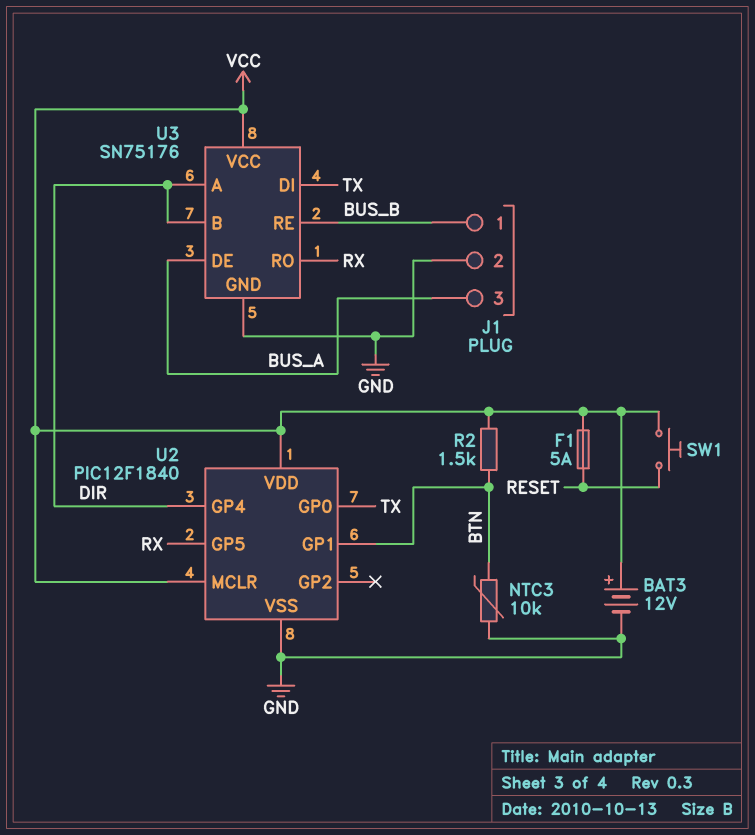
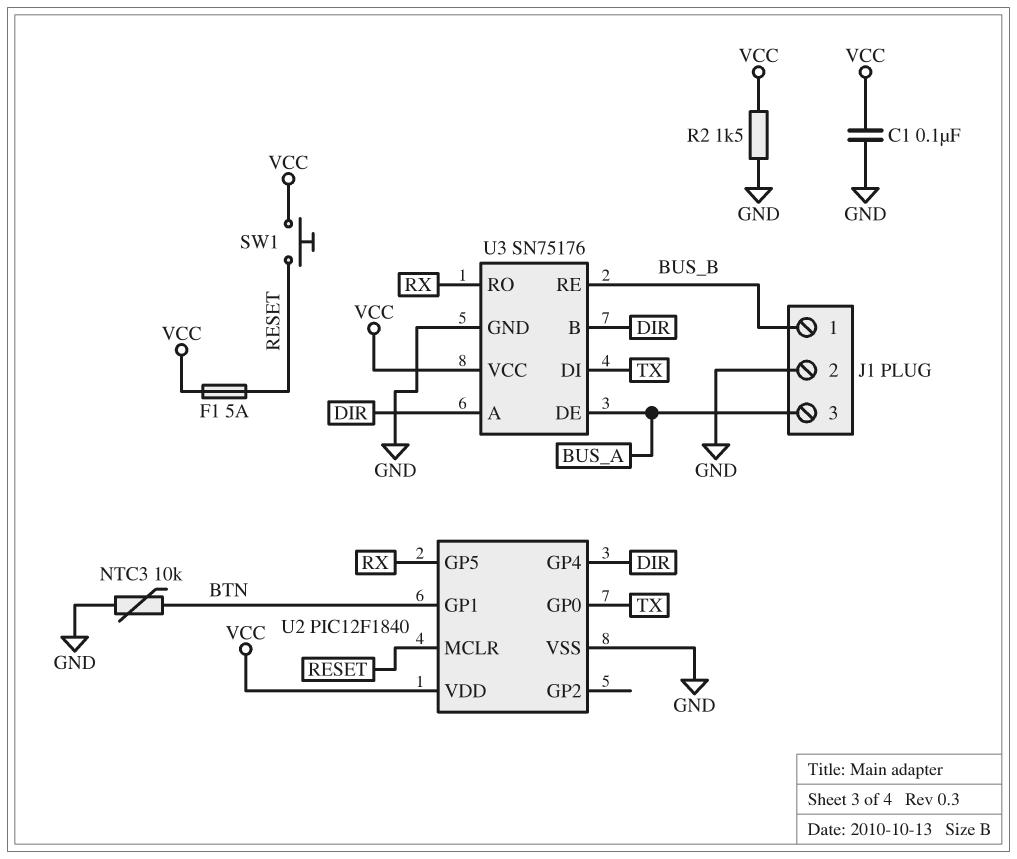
BAT3: 12V (plus VCC, minus GND) -> none
C1: none -> 100nF (GND, VCC)
R2: 1.5k (BTN, VCC) -> 1.5k (GND, VCC)
U2 pin MCLR: VCC -> RESET

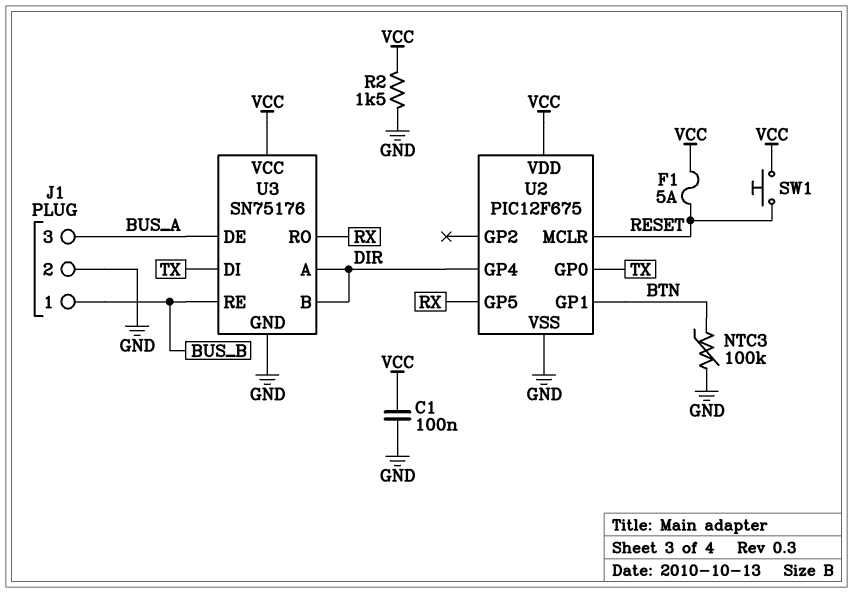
NTC3: 10k (BTN, GND) -> 100k (BTN, GND)
U2: PIC12F1840 -> PIC12F675

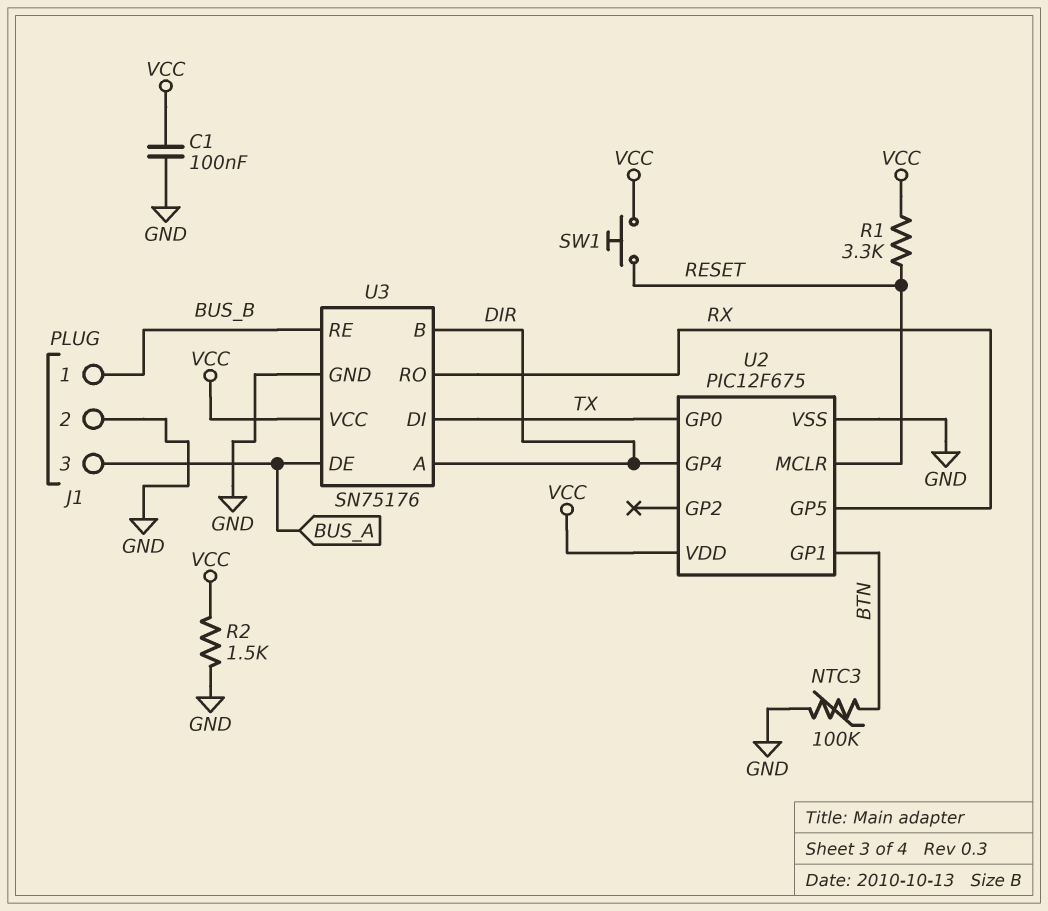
F1: 5A (RESET, VCC) -> none
R1: none -> 3.3k (RESET, VCC)

